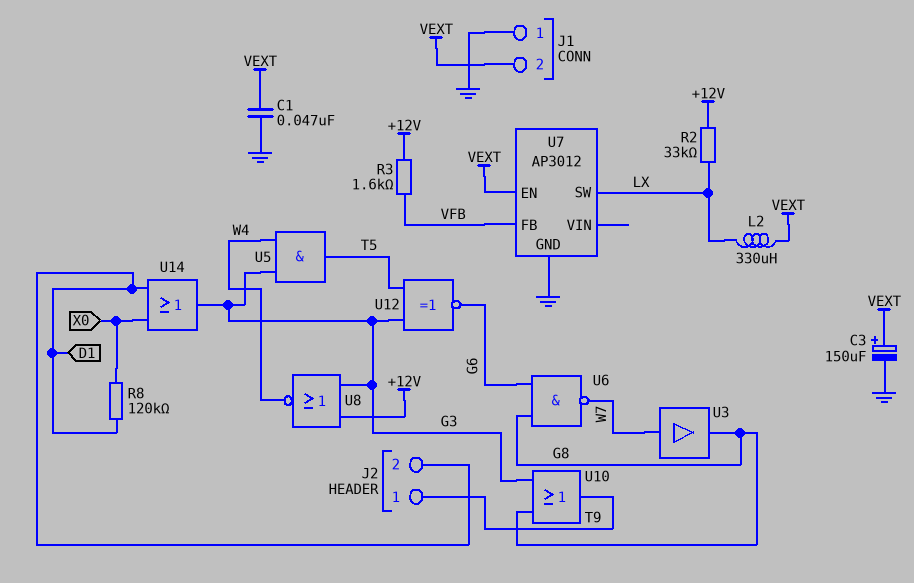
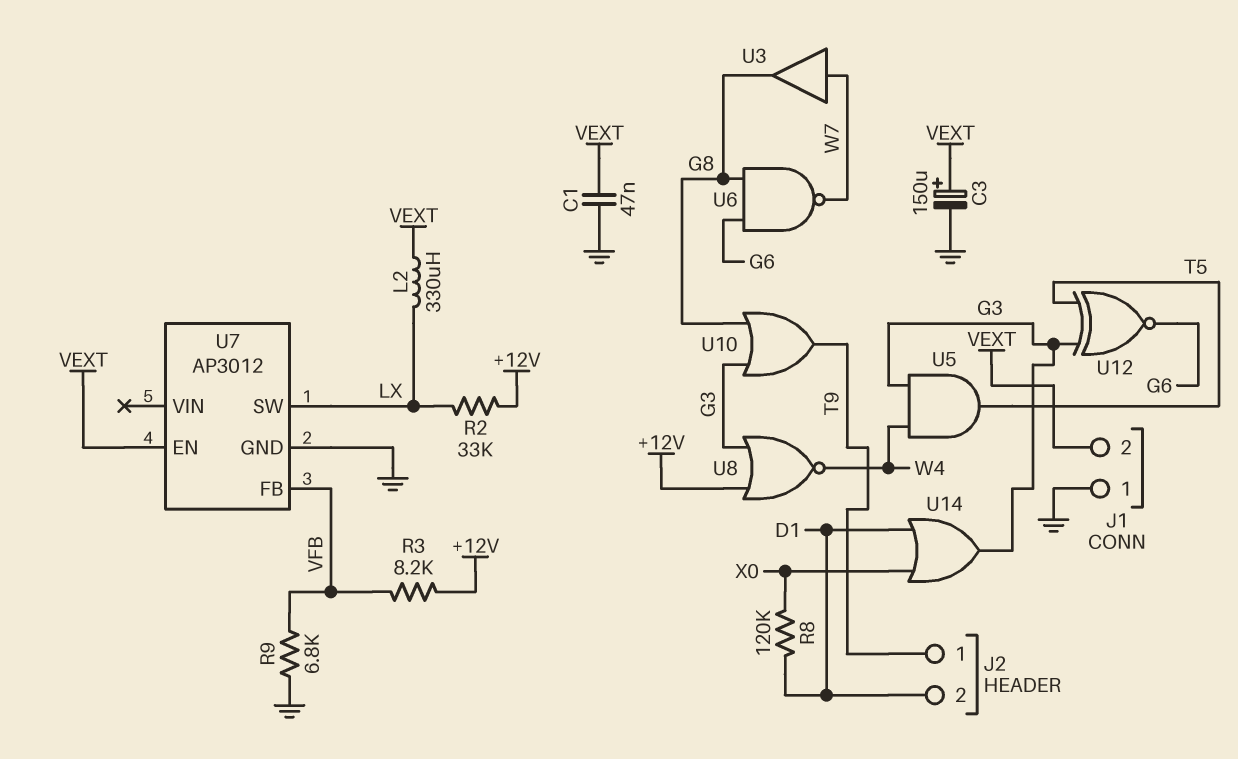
R3: 1.6k (+12V, VFB) -> 8.2k (+12V, VFB)
R9: none -> 6.8k (GND, VFB)

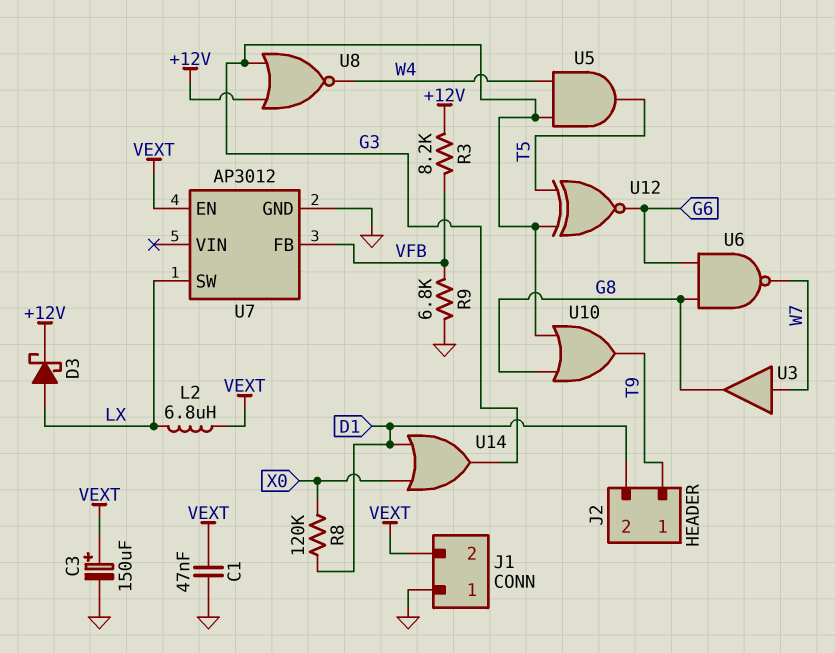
D3: none -> schottky (A LX, K +12V)
L2: 330uH (LX, VEXT) -> 6.8uH (LX, VEXT)
R2: 33k (+12V, LX) -> none

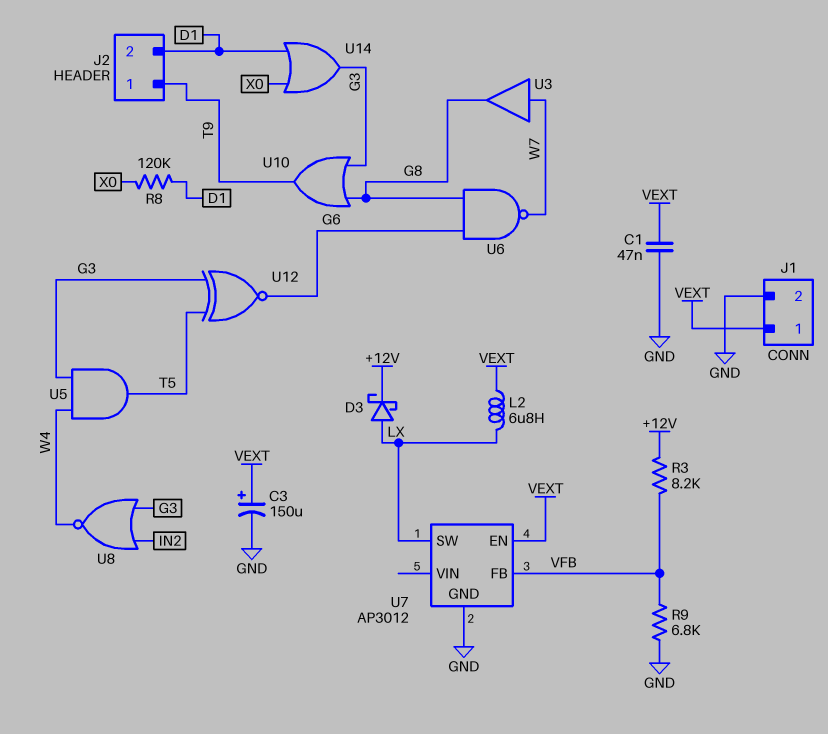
J1 pin 1: GND -> VEXT
J1 pin 2: VEXT -> GND
U8: NOR (in +12V, in G3, out W4) -> NOR (in G3, in IN2, out W4)

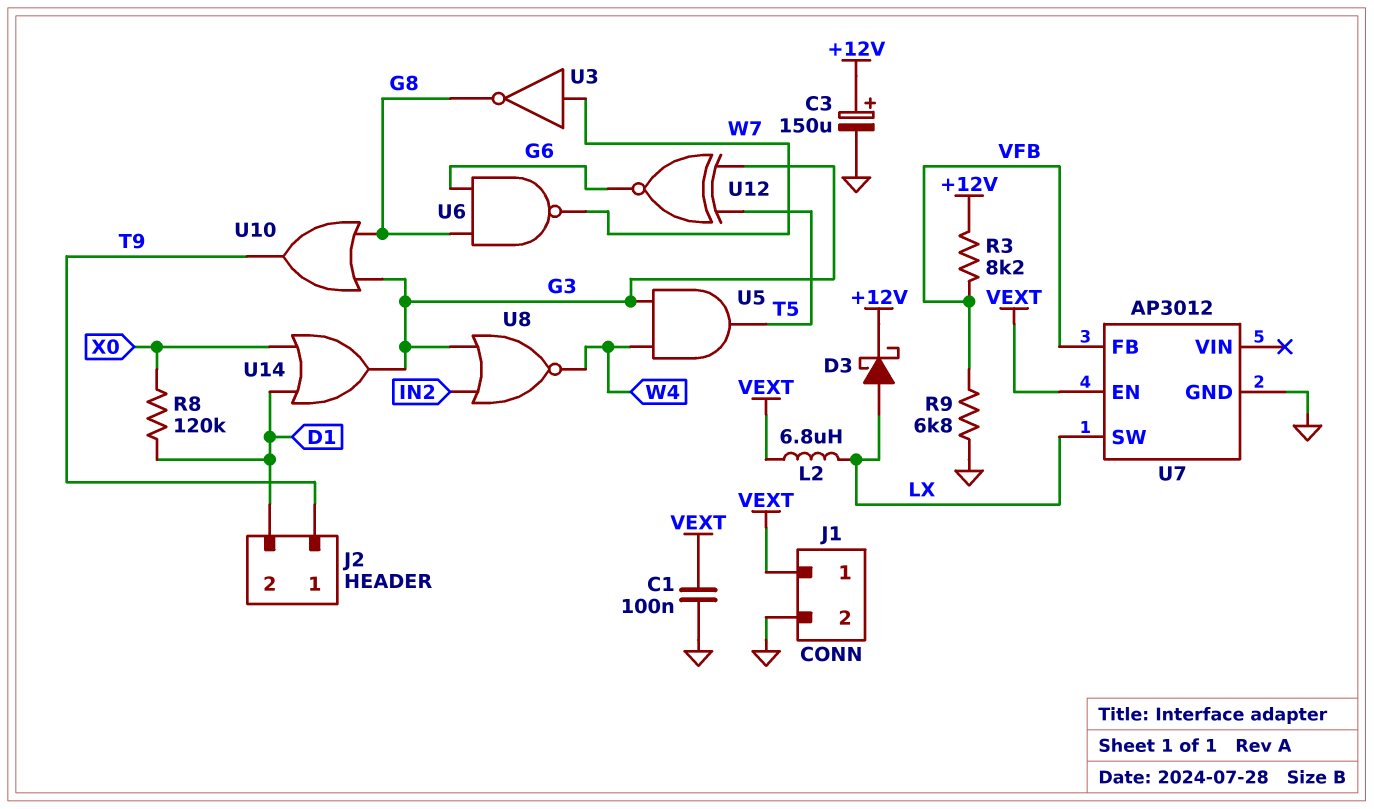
C1: 47nF (GND, VEXT) -> 100nF (GND, VEXT)
C3: 150uF (plus VEXT, minus GND) -> 150uF (plus +12V, minus GND)
U3: buffer (in W7, out G8) -> NOT (in W7, out G8)

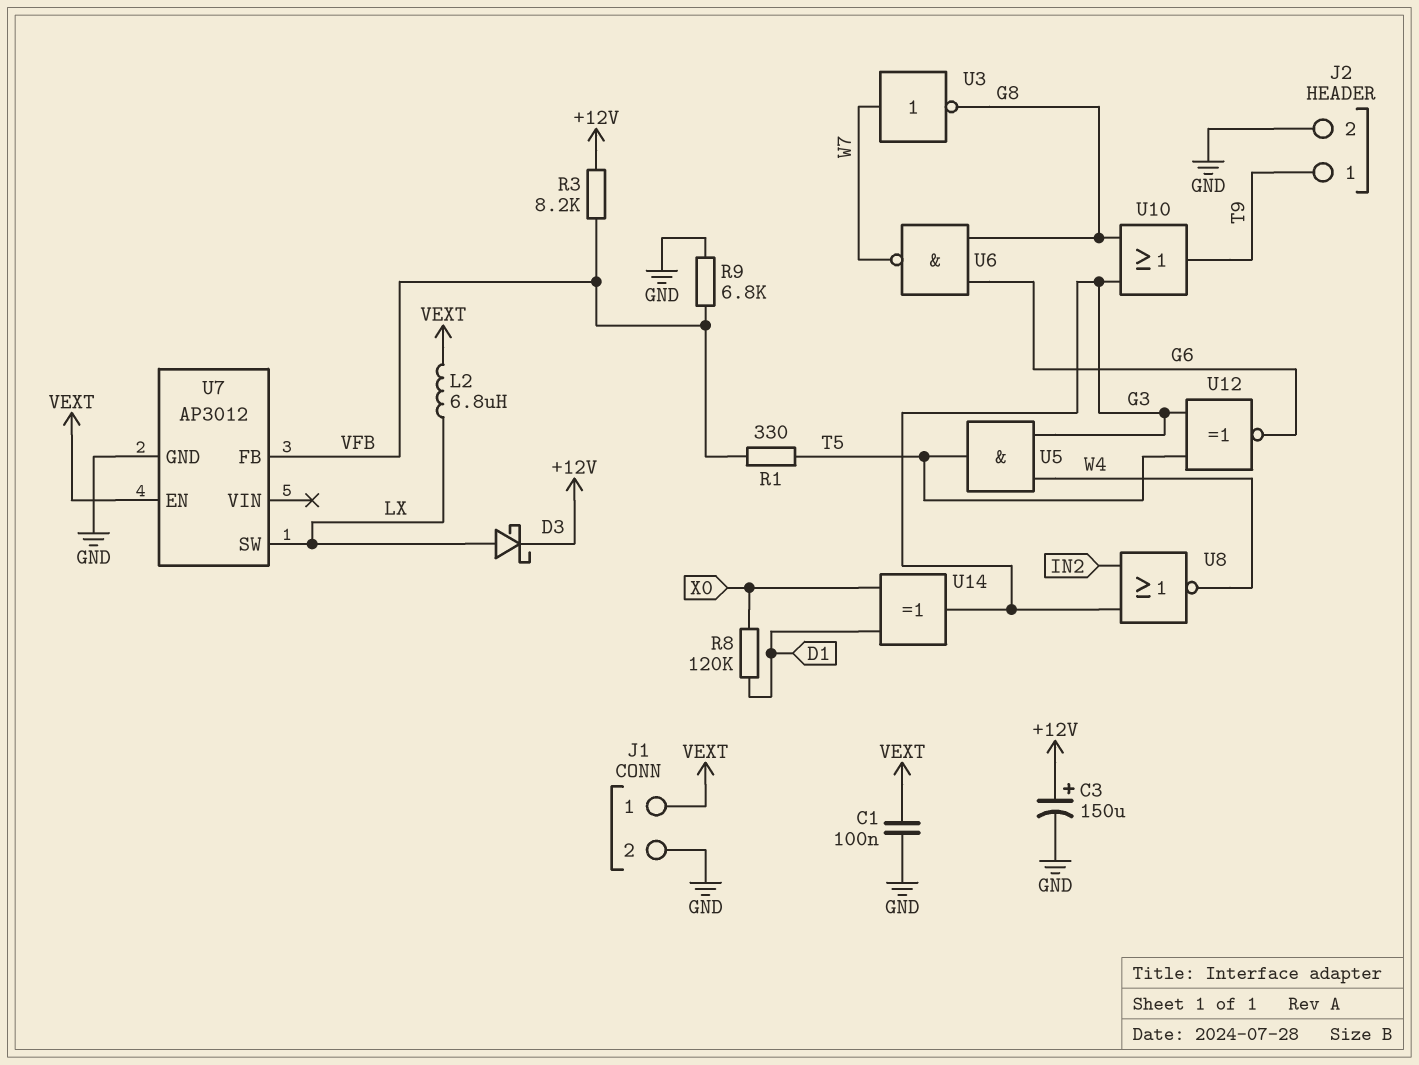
J2 pin 2: D1 -> GND
R1: none -> 330 (T5, VFB)
U14: OR (in D1, in X0, out G3) -> XOR (in D1, in X0, out G3)

